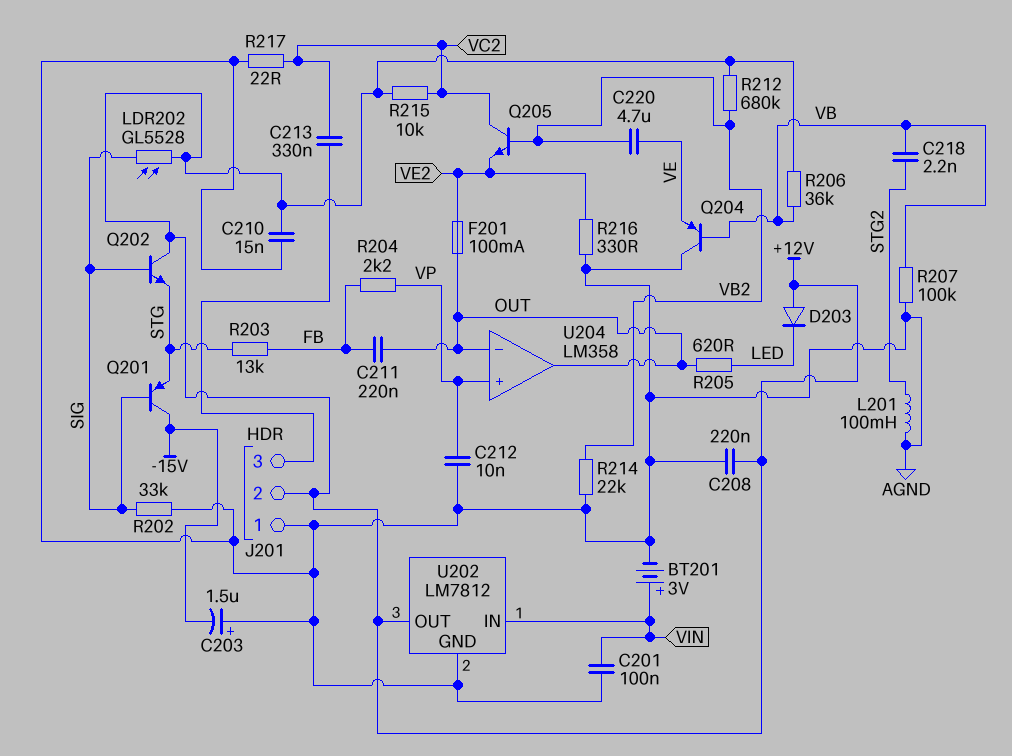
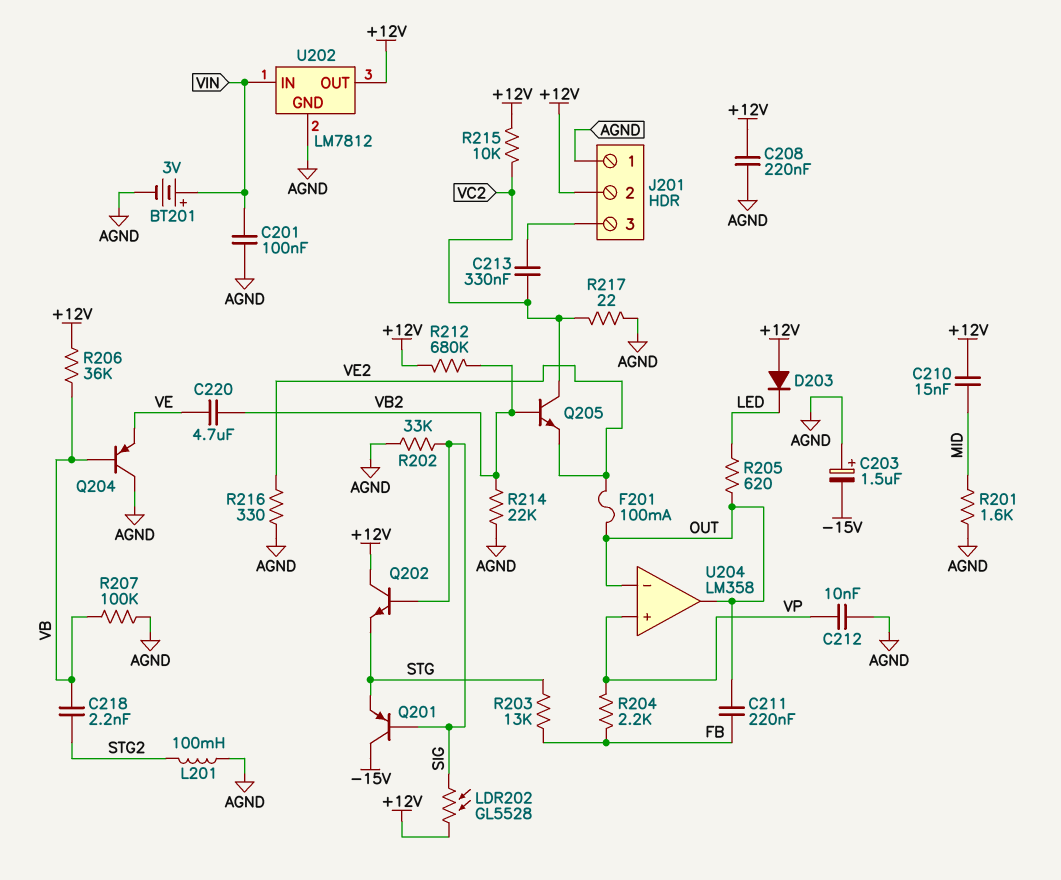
C210: 15nF (+12V, AGND) -> 15nF (+12V, MID)
R201: none -> 1.6k (AGND, MID)

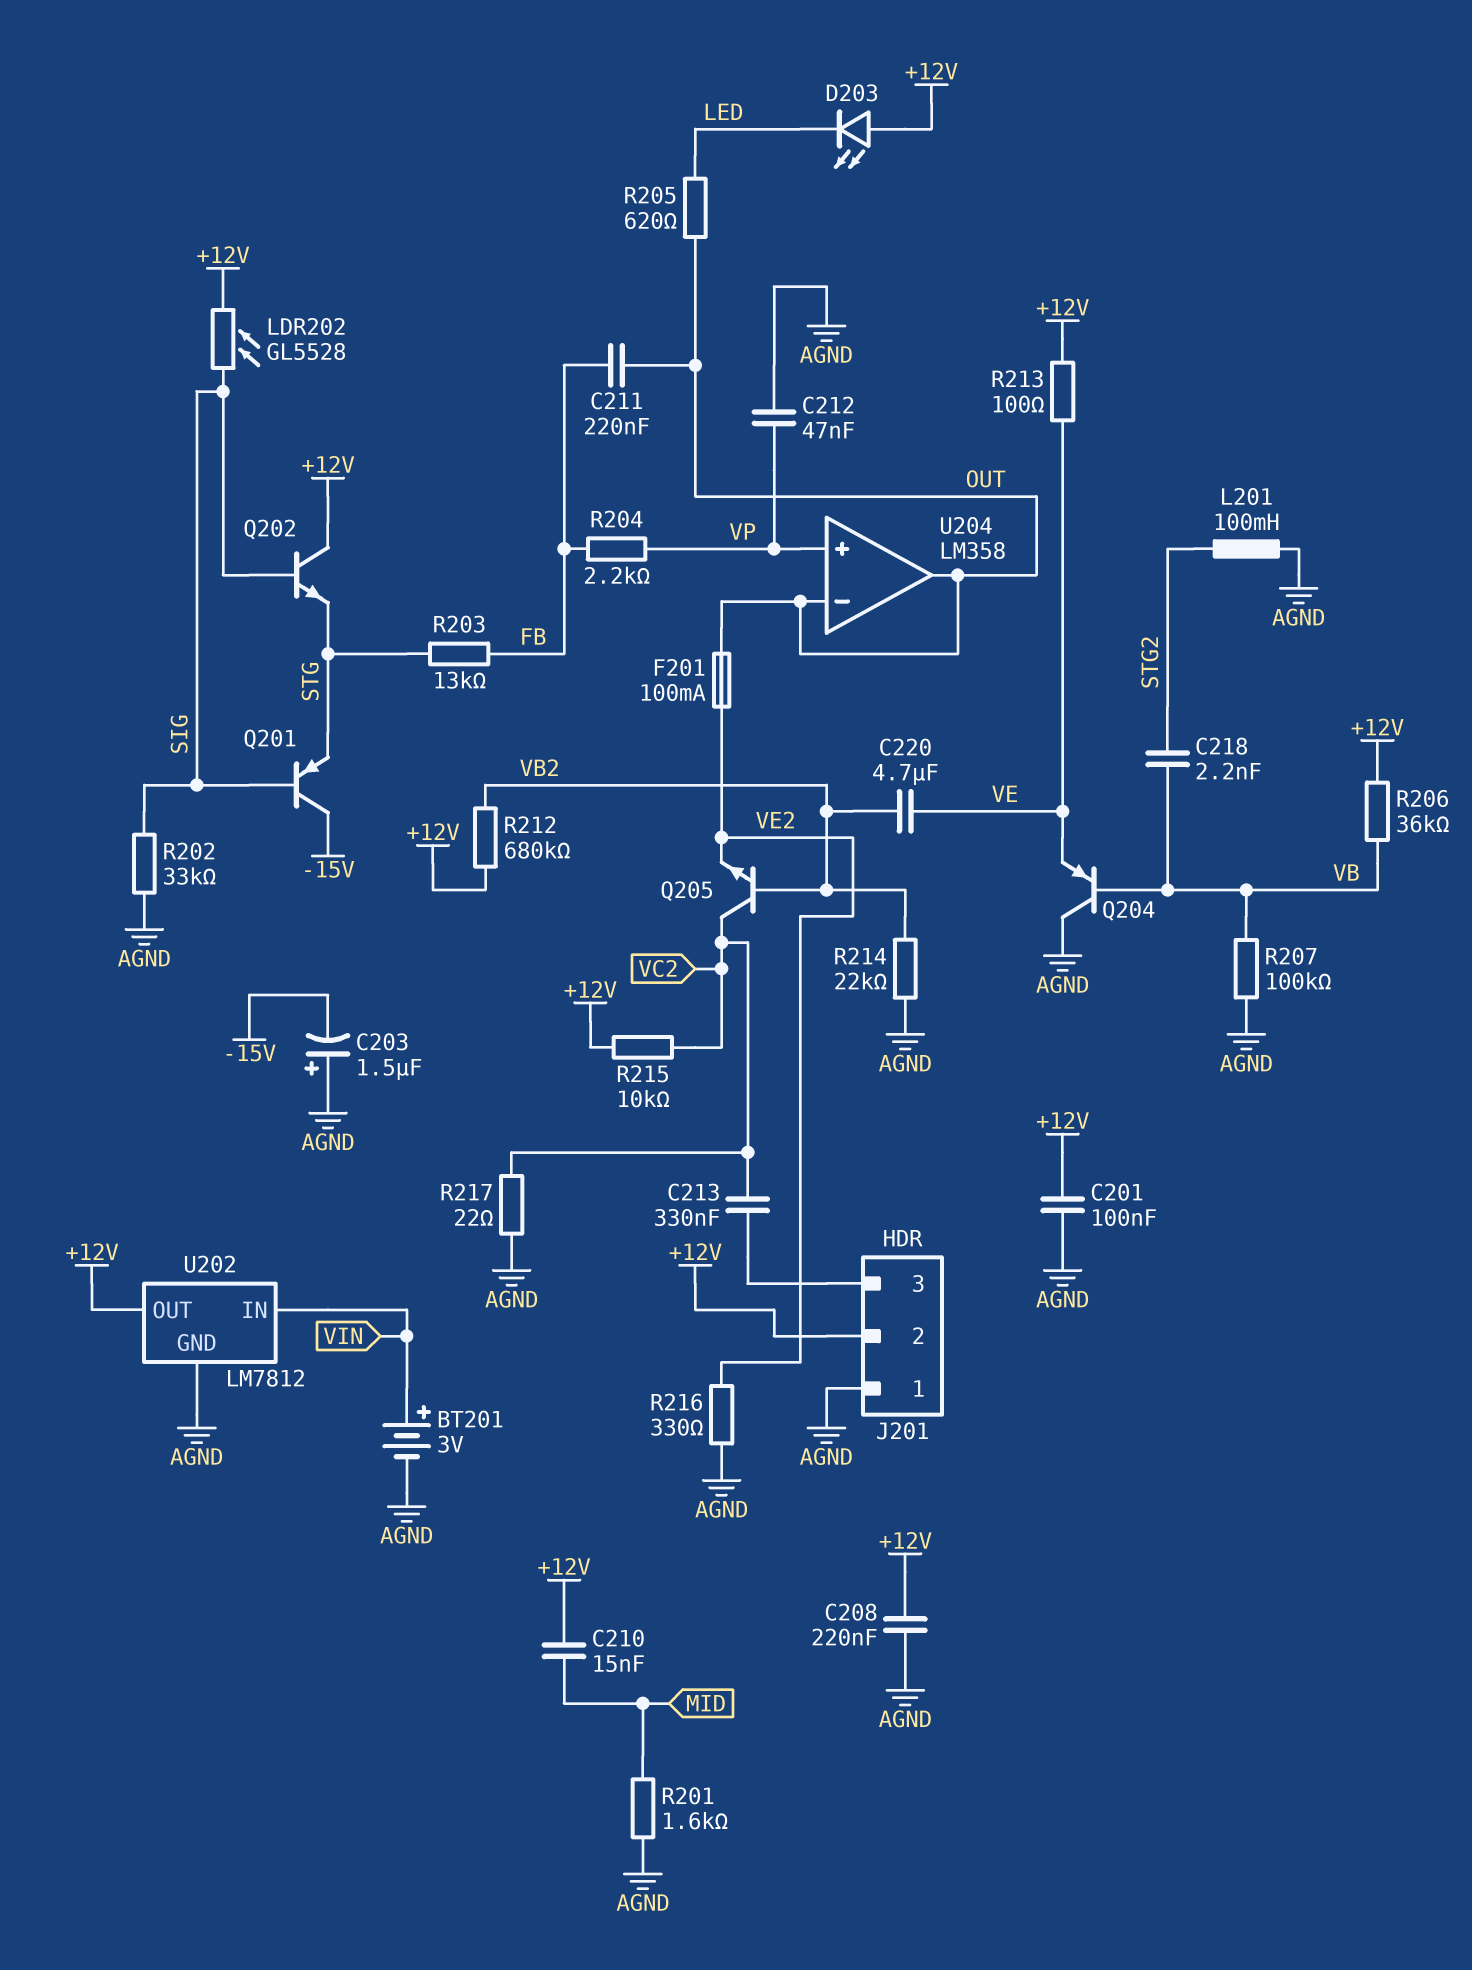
C201: 100nF (AGND, VIN) -> 100nF (+12V, AGND)
C212: 10nF (AGND, VP) -> 47nF (AGND, VP)
D203: diode (A +12V, K LED) -> LED (A +12V, K LED)
R213: none -> 100 (+12V, VE)

